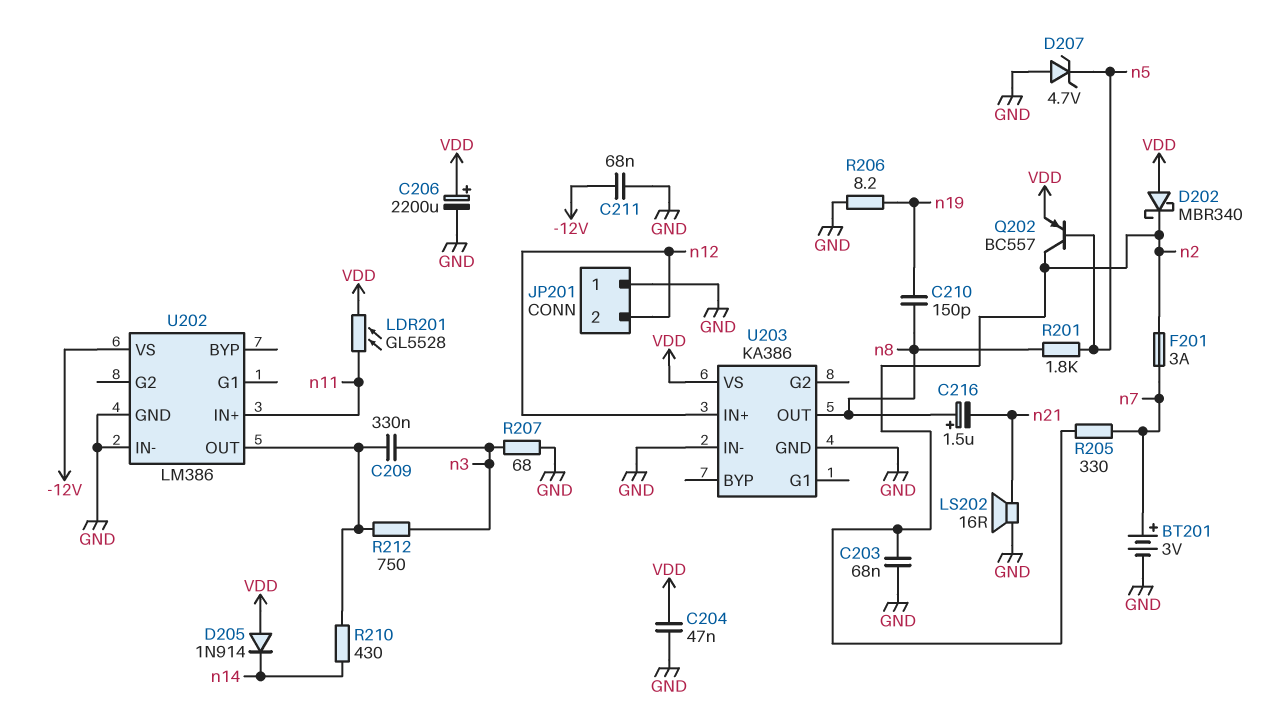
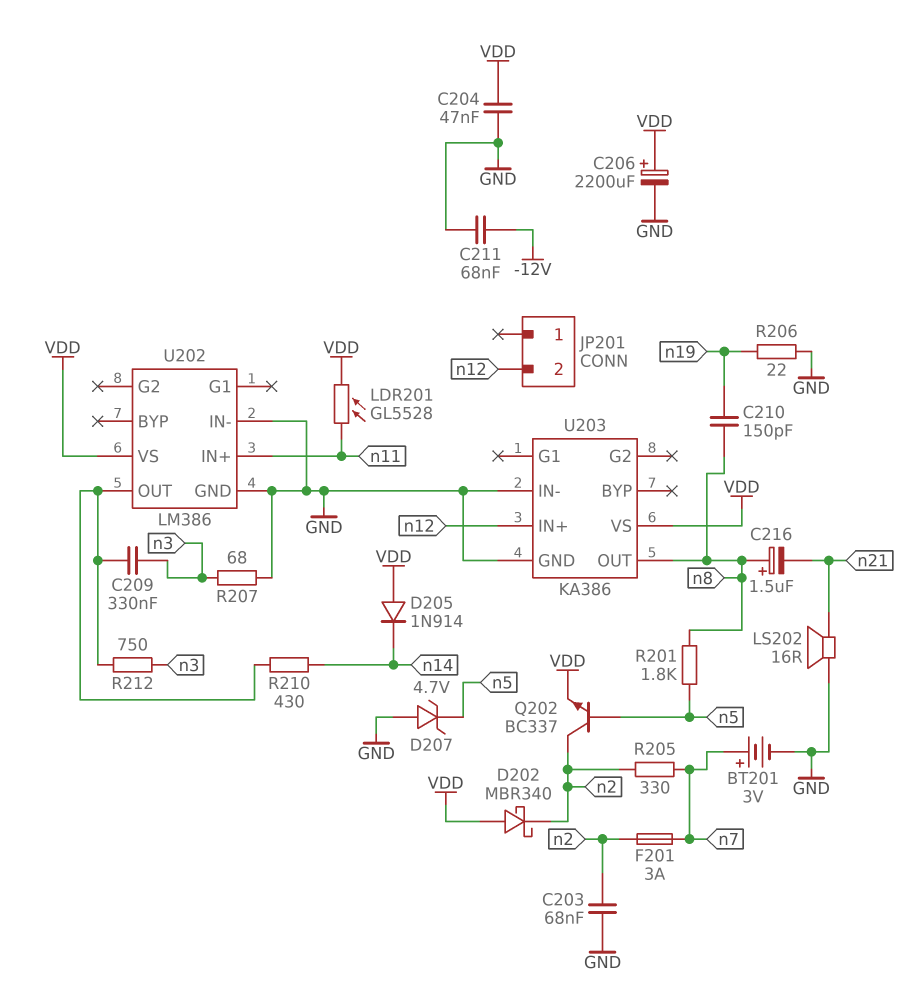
JP201 pin 1: GND -> none
Q202: PNP BC557 (B n5, C n2, E VDD) -> NPN BC337 (B n5, C n2, E VDD)
R206: 8.2 (GND, n19) -> 22 (GND, n19)
U202 pin VS: -12V -> VDD

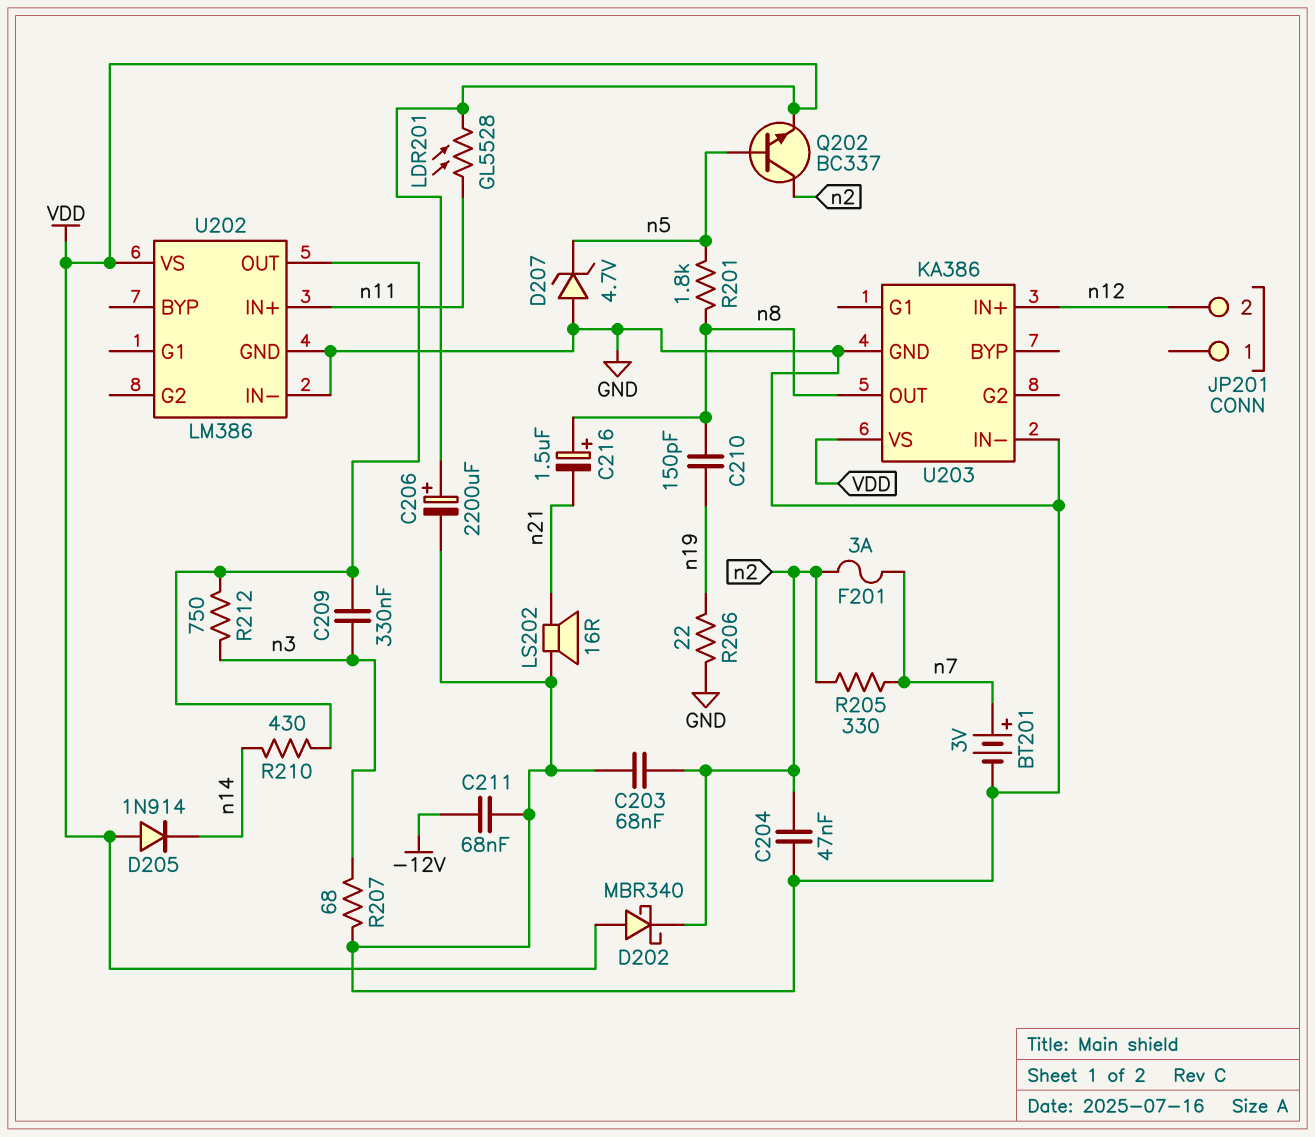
C204: 47nF (GND, VDD) -> 47nF (GND, n2)

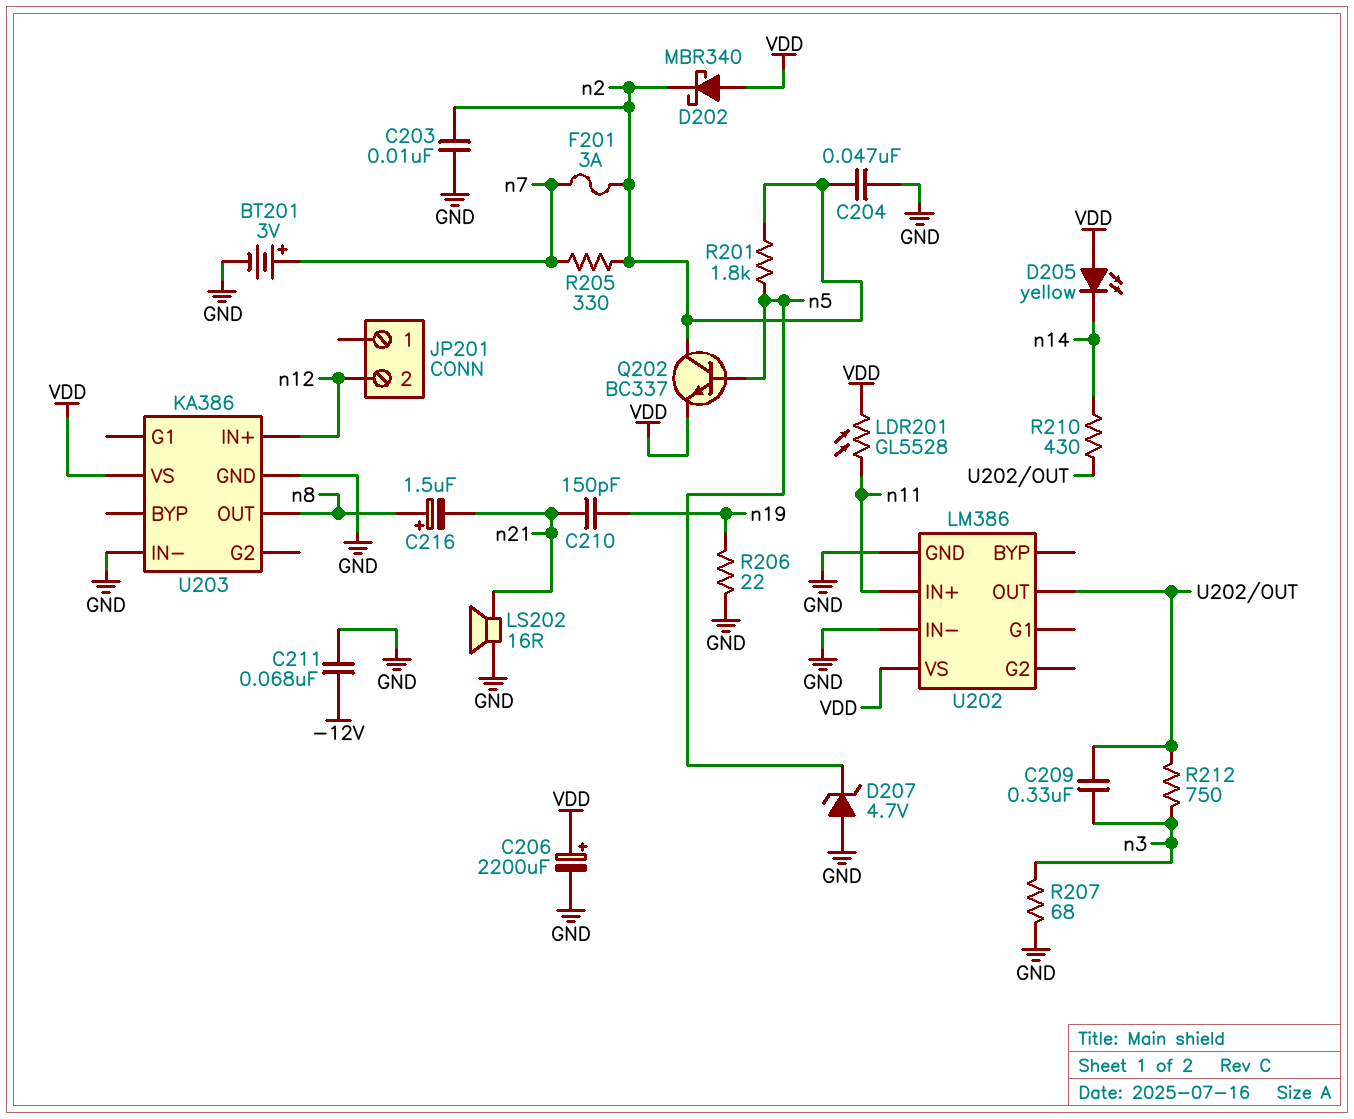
C203: 68nF (GND, n2) -> 10nF (GND, n2)
C210: 150pF (n8, n19) -> 150pF (n19, n21)
D205: diode 1N914 (A VDD, K n14) -> LED yellow (A VDD, K n14)
R201: 1.8k (n5, n8) -> 1.8k (n2, n5)

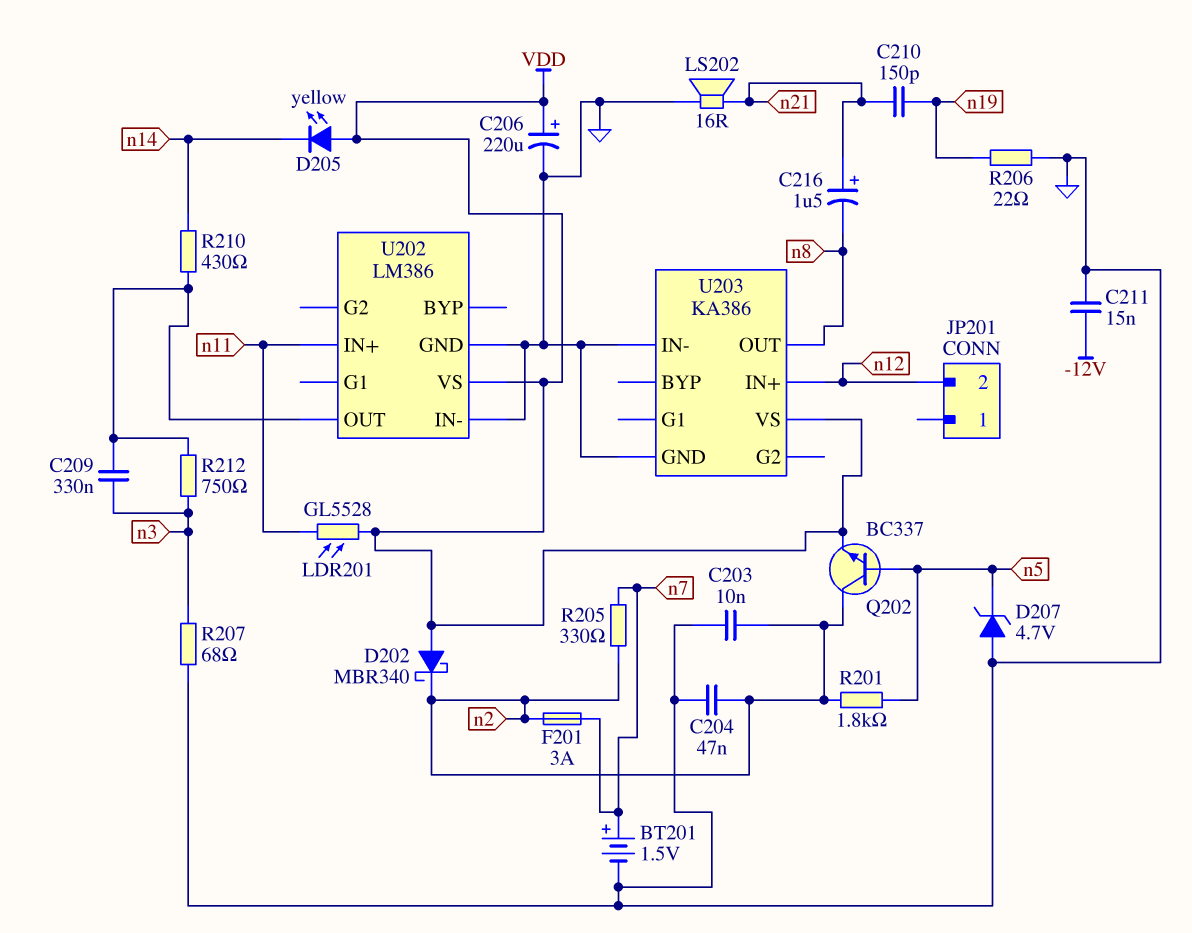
BT201: 3V (plus n7, minus GND) -> 1.5V (plus n7, minus GND)
C206: 2200uF (plus VDD, minus GND) -> 220uF (plus VDD, minus GND)
C211: 68nF (-12V, GND) -> 15nF (-12V, GND)
C216: 1.5uF (plus n8, minus n21) -> 1.5uF (plus n21, minus n8)

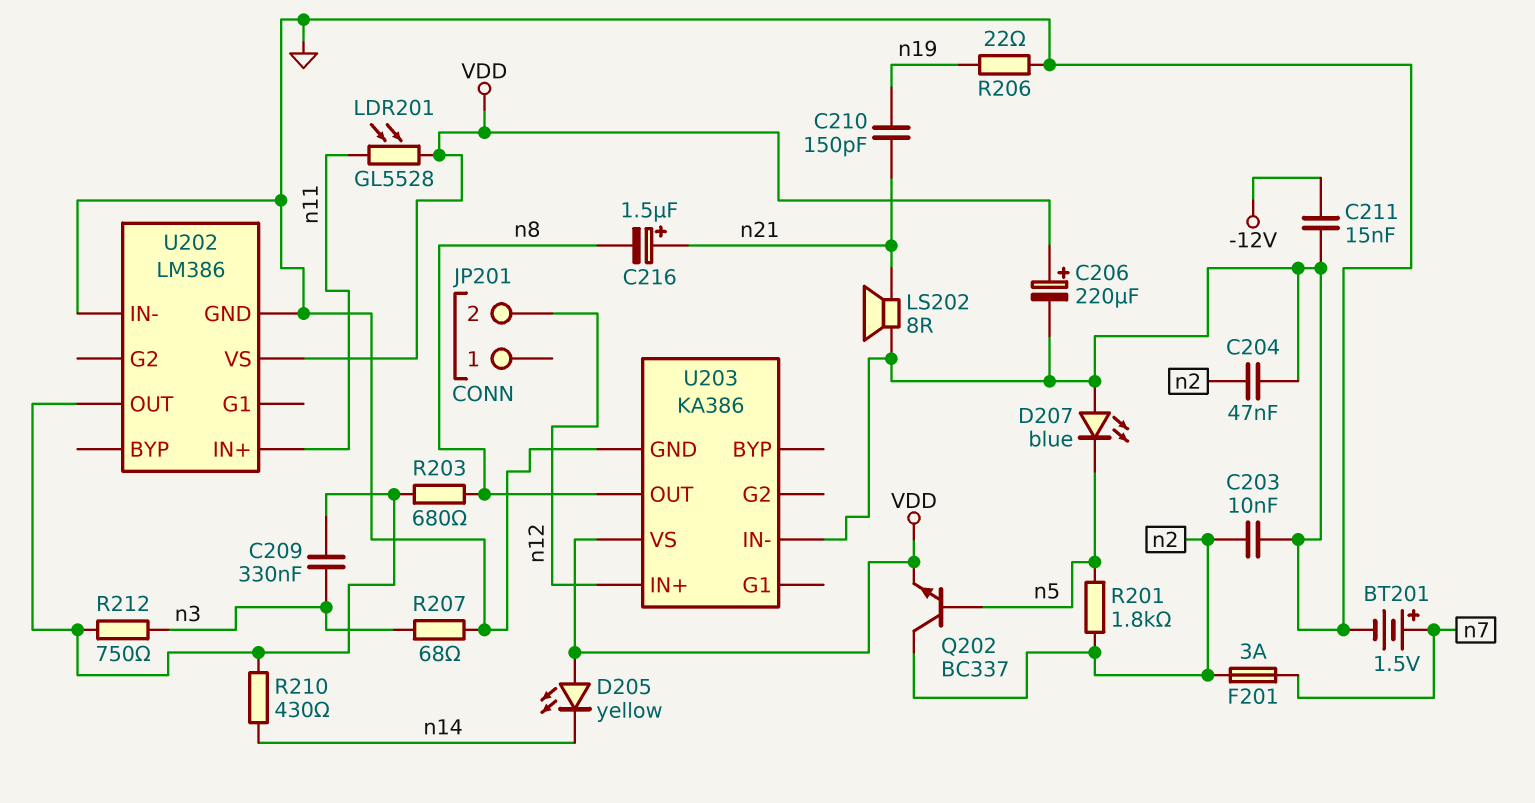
D202: schottky MBR340 (A VDD, K n2) -> none
D207: zener 4.7V (A GND, K n5) -> LED blue (A GND, K n5)
LS202: speaker 16R (GND, n21) -> speaker 8R (GND, n21)
R203: none -> 680 (U202/OUT, n8)
R205: 330 (n2, n7) -> none

